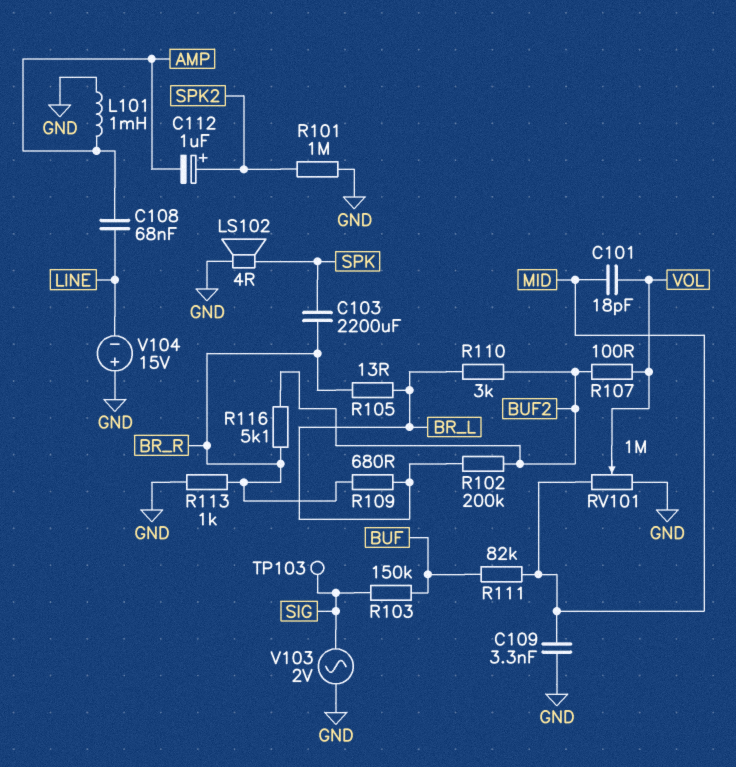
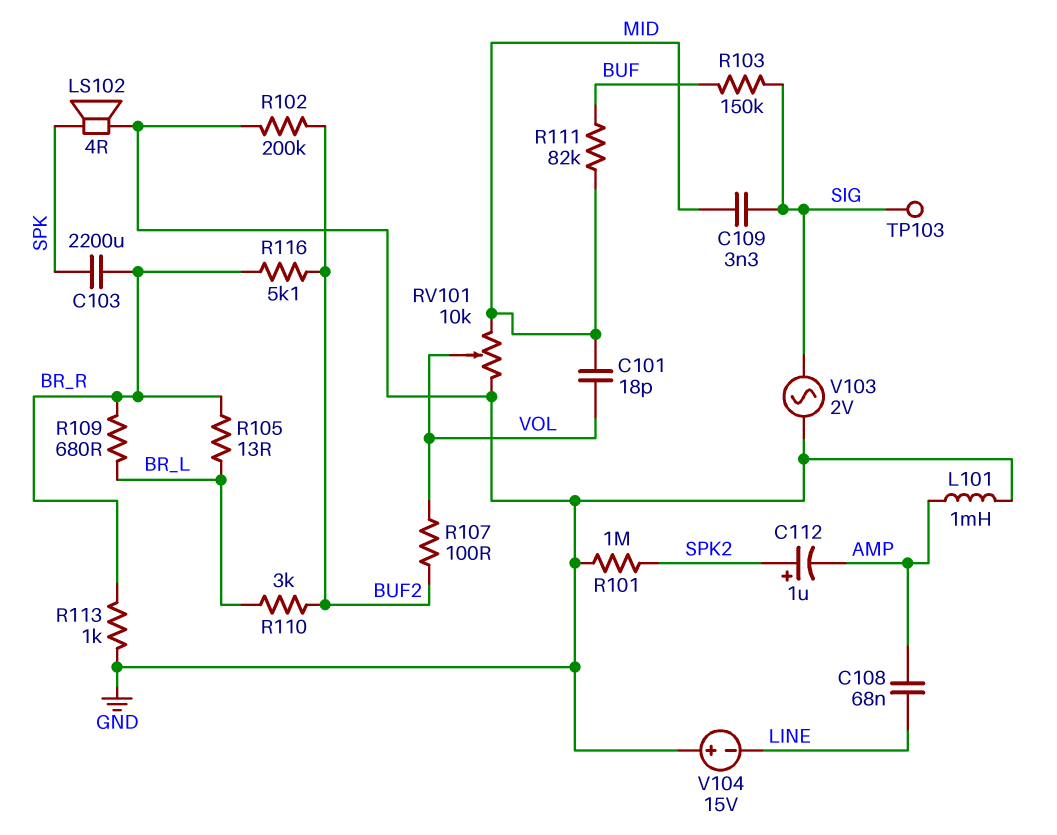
C109: 3.3nF (GND, MID) -> 3.3nF (MID, SIG)
R102: 200k (BR_L, BUF2) -> 200k (BUF2, GND)
RV101: 1M (GND, MID, wiper VOL) -> 10k (GND, MID, wiper VOL)

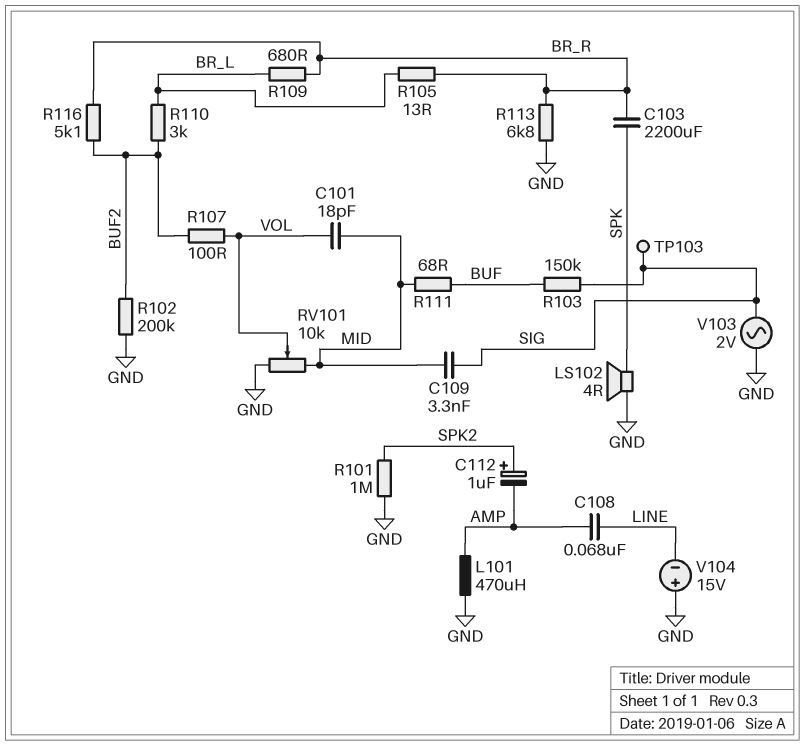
L101: 1mH (AMP, GND) -> 470uH (AMP, GND)
R111: 82k (BUF, MID) -> 68 (BUF, MID)
R113: 1k (BR_R, GND) -> 6.8k (BR_R, GND)

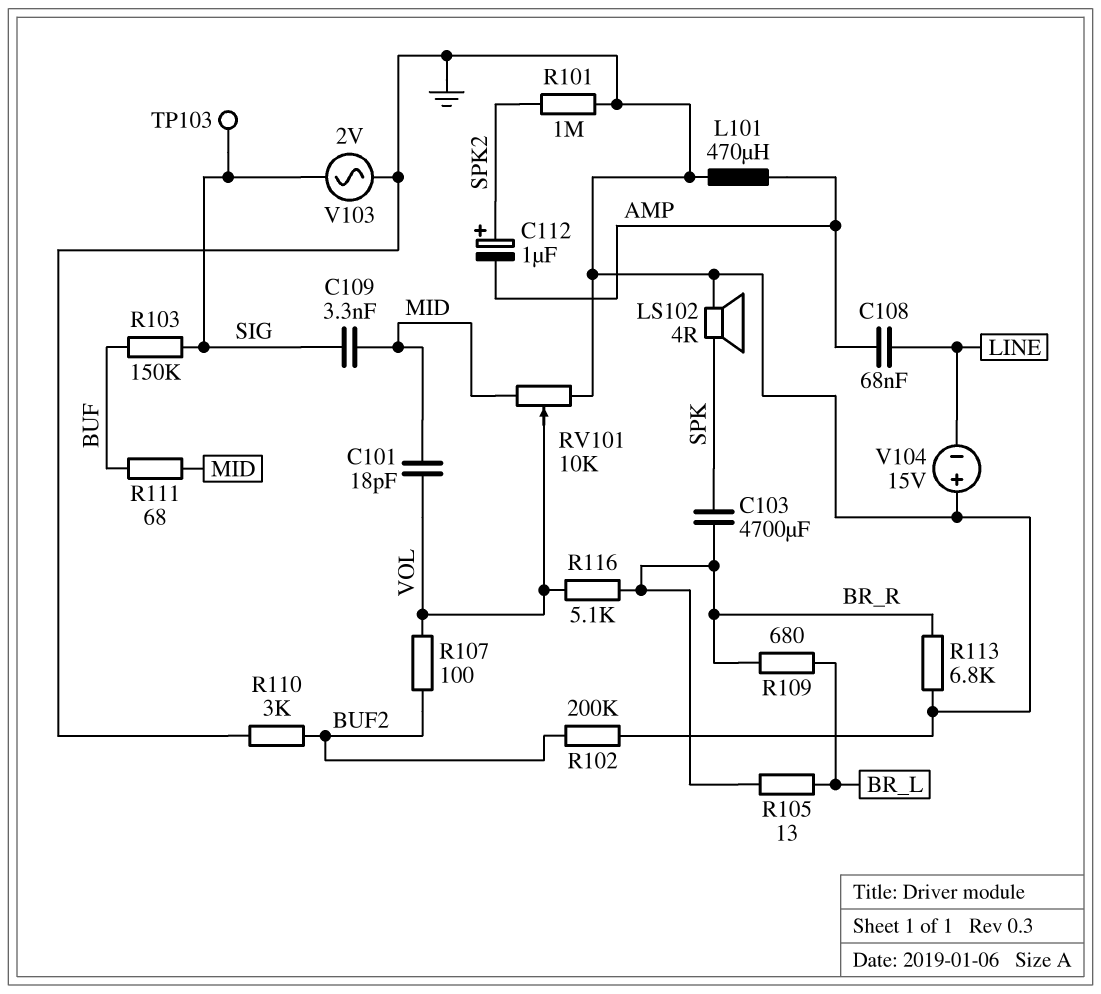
C103: 2200uF (BR_R, SPK) -> 4700uF (BR_R, SPK)
R110: 3k (BR_L, BUF2) -> 3k (BUF2, GND)
R116: 5.1k (BR_R, BUF2) -> 5.1k (BR_R, VOL)

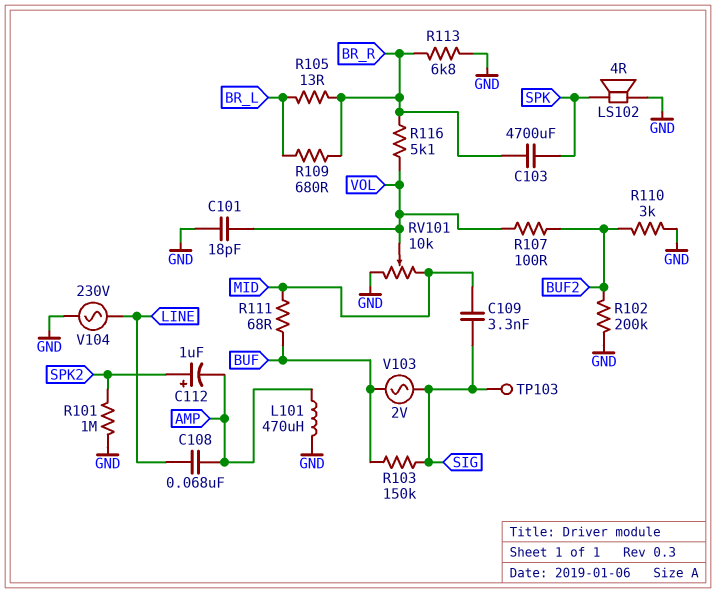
C101: 18pF (MID, VOL) -> 18pF (GND, VOL)
V103: AC 2V (GND, SIG) -> AC 2V (BUF, SIG)
V104: 15V (plus GND, minus LINE) -> AC 230V (GND, LINE)

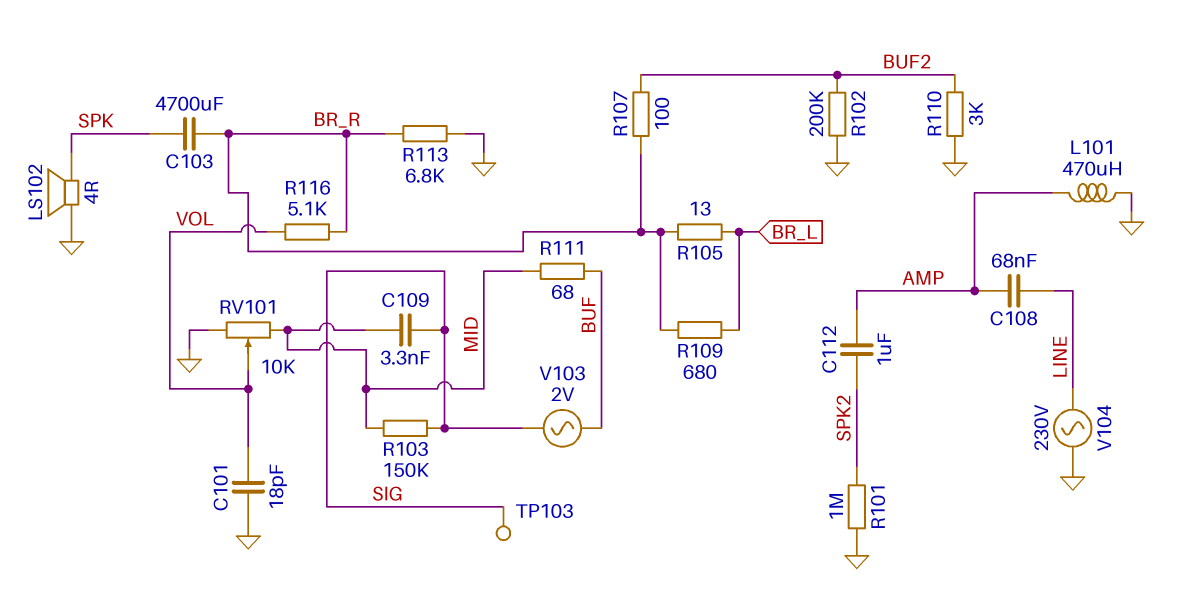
C112: 1uF (plus SPK2, minus AMP) -> 1uF (AMP, SPK2)
R103: 150k (BUF, SIG) -> 150k (MID, SIG)
R107: 100 (BUF2, VOL) -> 100 (BR_R, BUF2)

